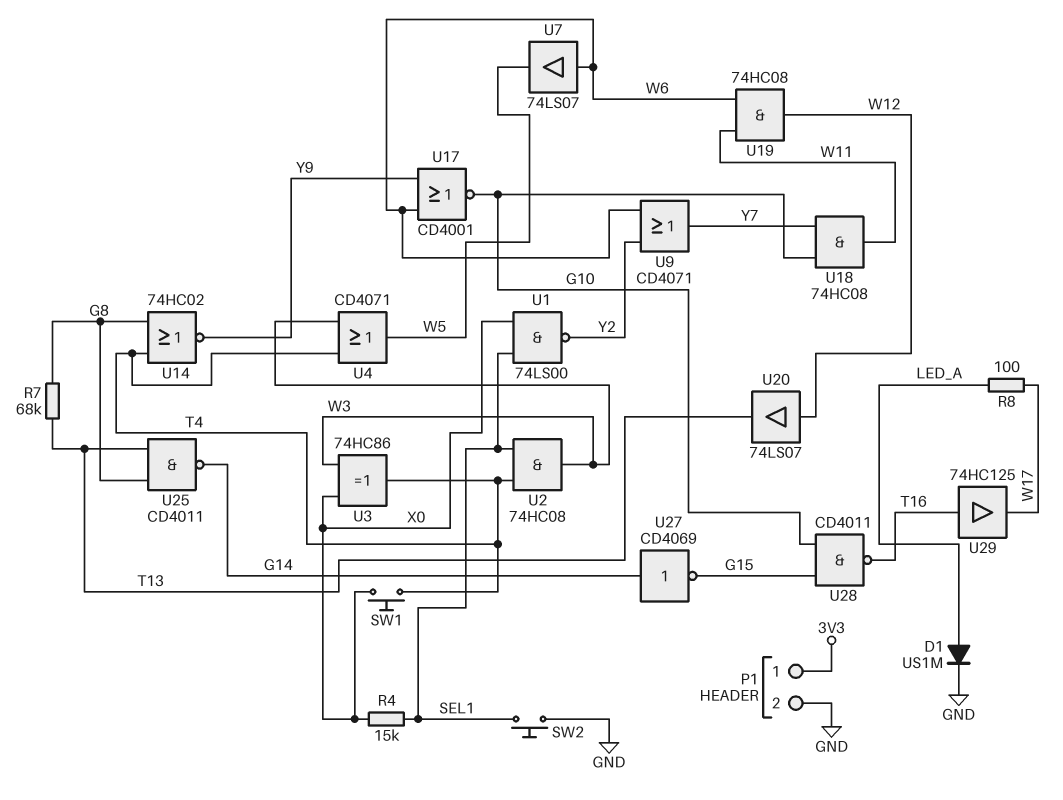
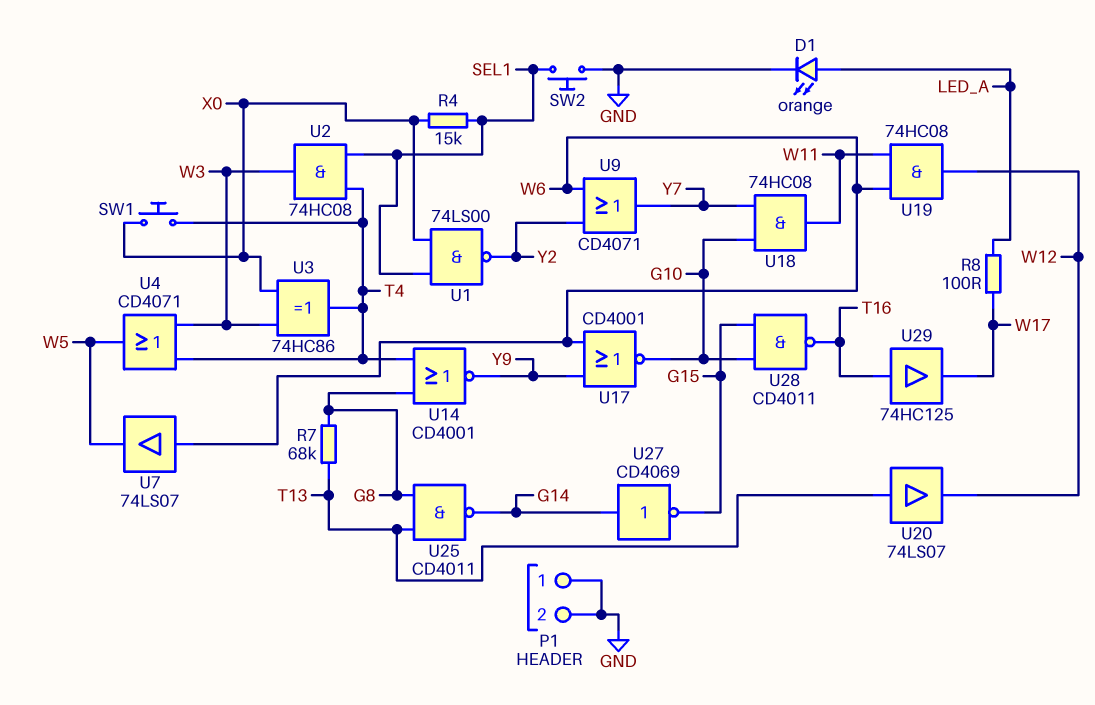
D1: diode US1M (A LED_A, K GND) -> LED orange (A LED_A, K GND)
P1 pin 1: 3V3 -> GND
U14: NOR 74HC02 (in G8, in T4, out Y9) -> NOR CD4001 (in G8, in T4, out Y9)
U20: buffer 74LS07 (in W12, out T13) -> buffer 74LS07 (in T13, out W12)

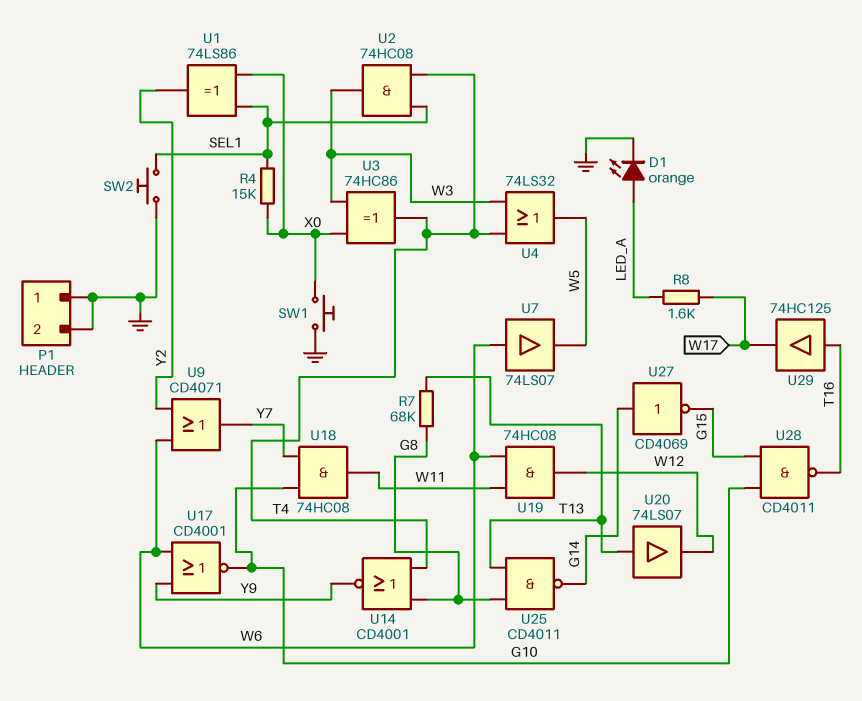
R8: 100 (LED_A, W17) -> 1.6k (LED_A, W17)
SW1: button (T4, X0) -> button (GND, X0)
U1: NAND 74LS00 (in SEL1, in X0, out Y2) -> XOR 74LS86 (in SEL1, in X0, out Y2)
U4: OR CD4071 (in T4, in W3, out W5) -> OR 74LS32 (in T4, in W3, out W5)

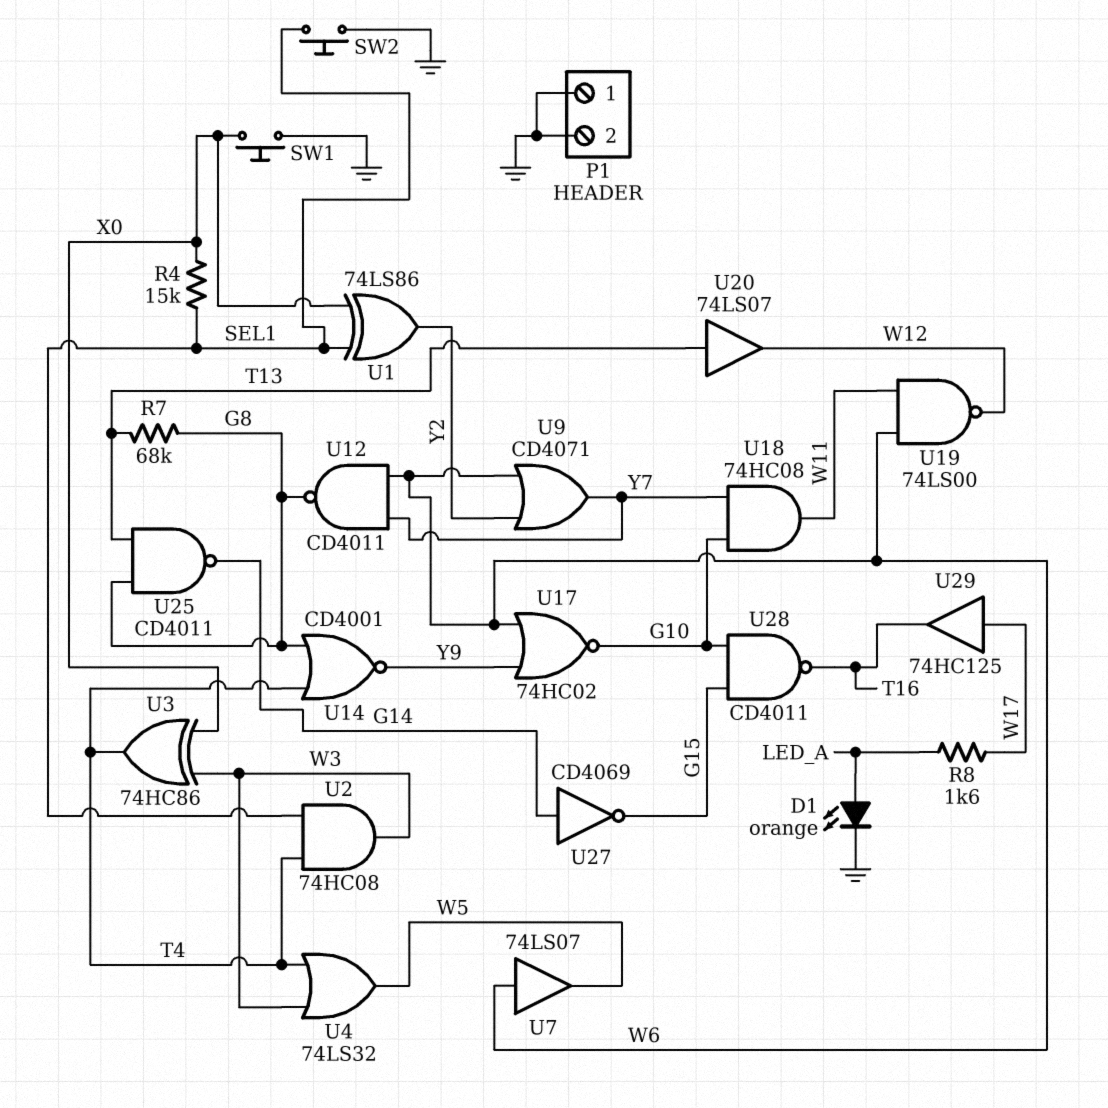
U12: none -> NAND CD4011 (in W6, in Y7, out G8)
U17: NOR CD4001 (in W6, in Y9, out G10) -> NOR 74HC02 (in W6, in Y9, out G10)
U19: AND 74HC08 (in W6, in W11, out W12) -> NAND 74LS00 (in W6, in W11, out W12)
U29: buffer 74HC125 (in T16, out W17) -> buffer 74HC125 (in W17, out T16)

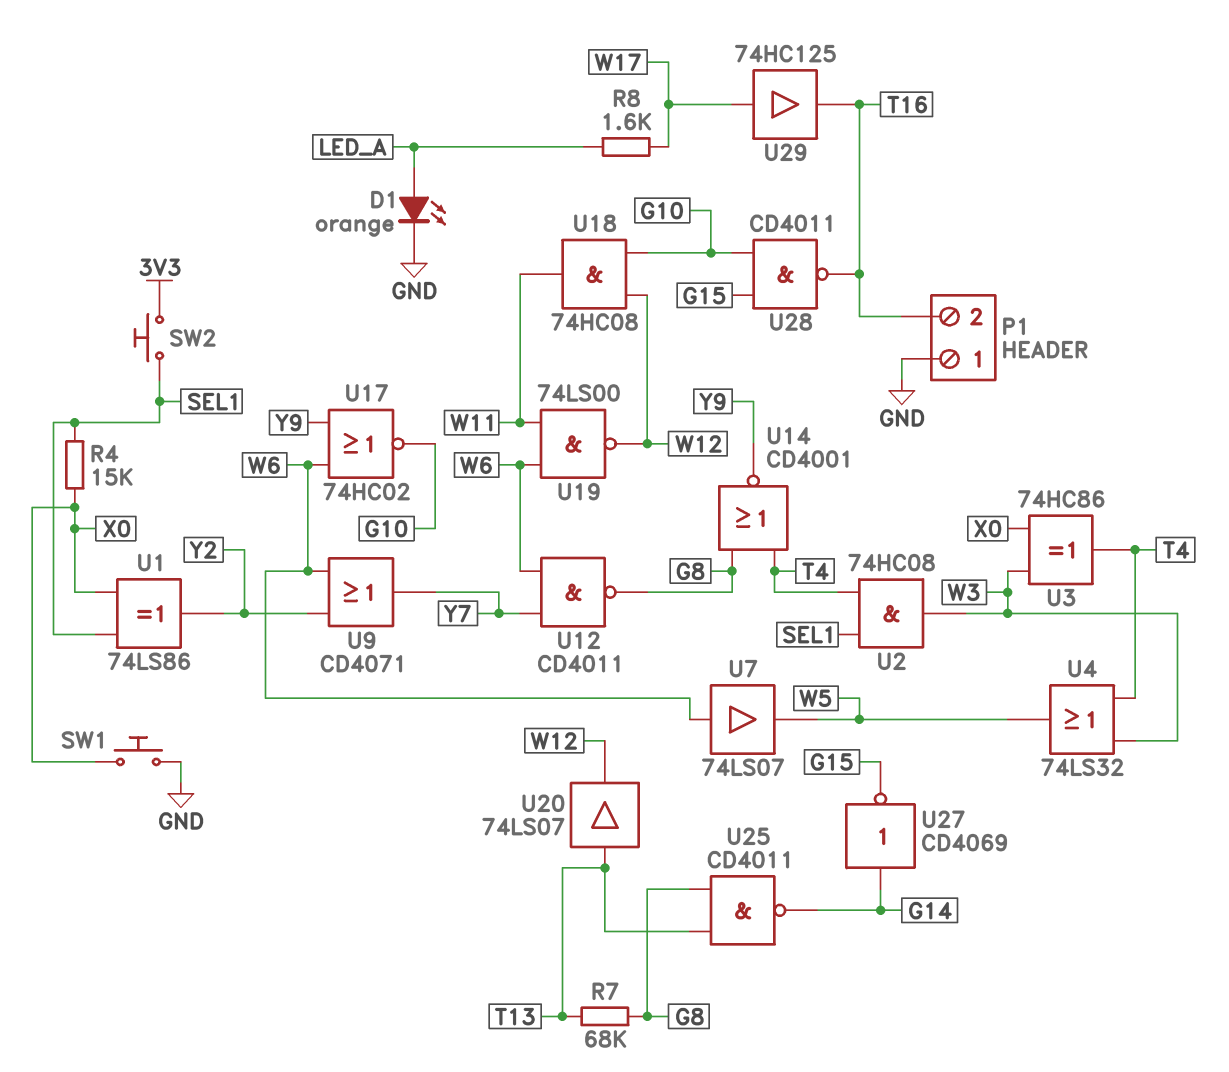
P1 pin 2: GND -> T16
SW2: button (GND, SEL1) -> button (3V3, SEL1)
U18: AND 74HC08 (in G10, in Y7, out W11) -> AND 74HC08 (in G10, in W12, out W11)

